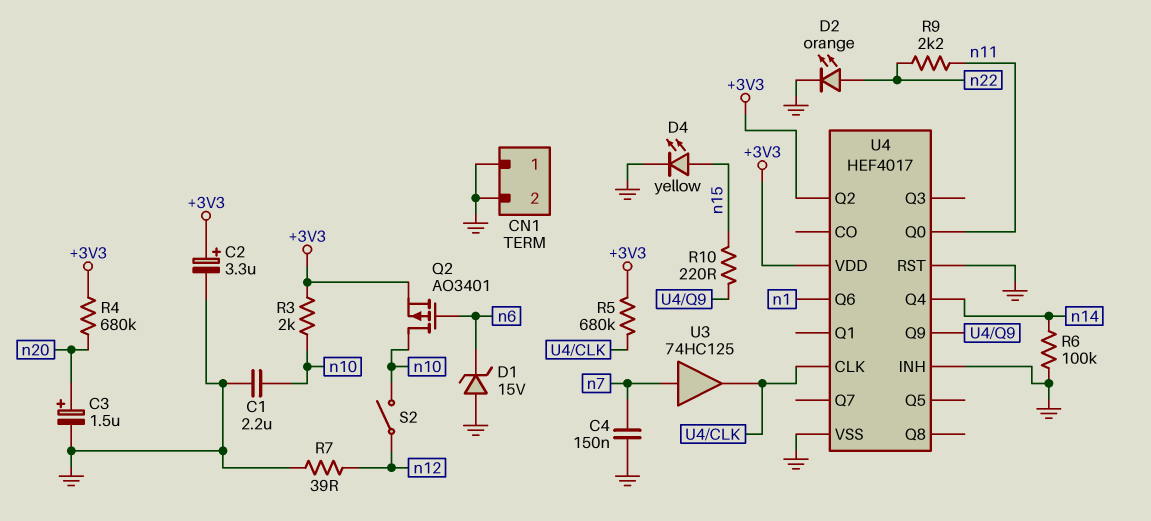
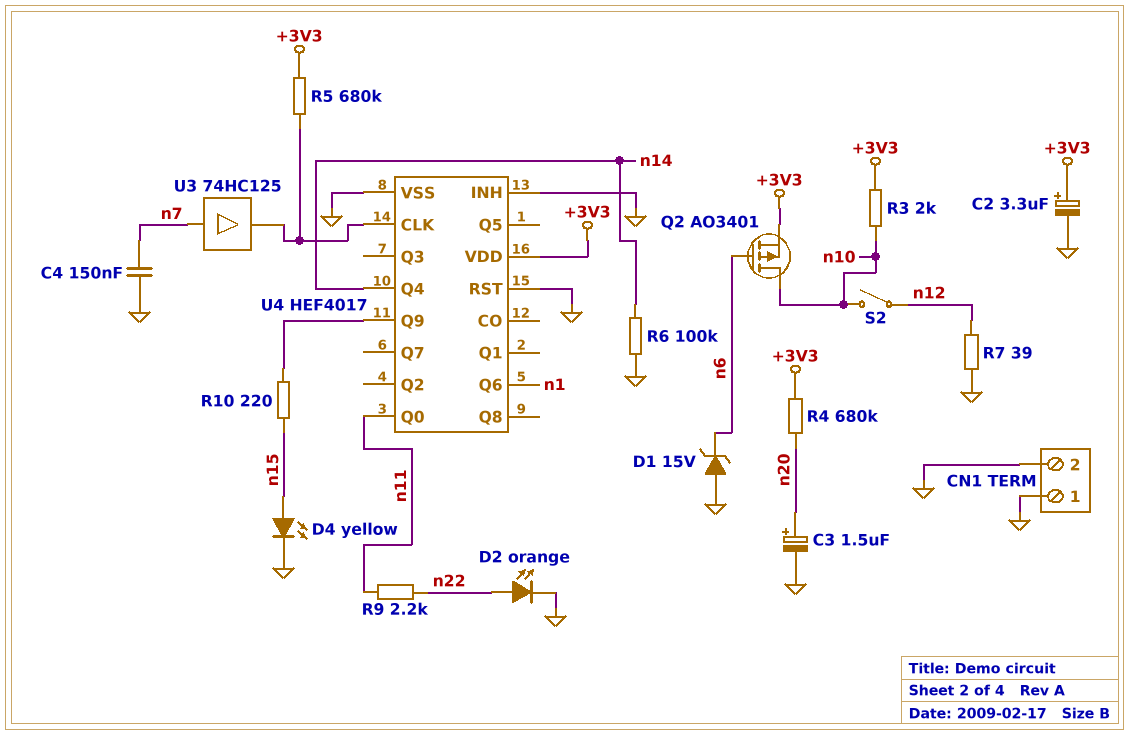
C1: 2.2uF (GND, n10) -> none
U4 pin Q2: +3V3 -> none

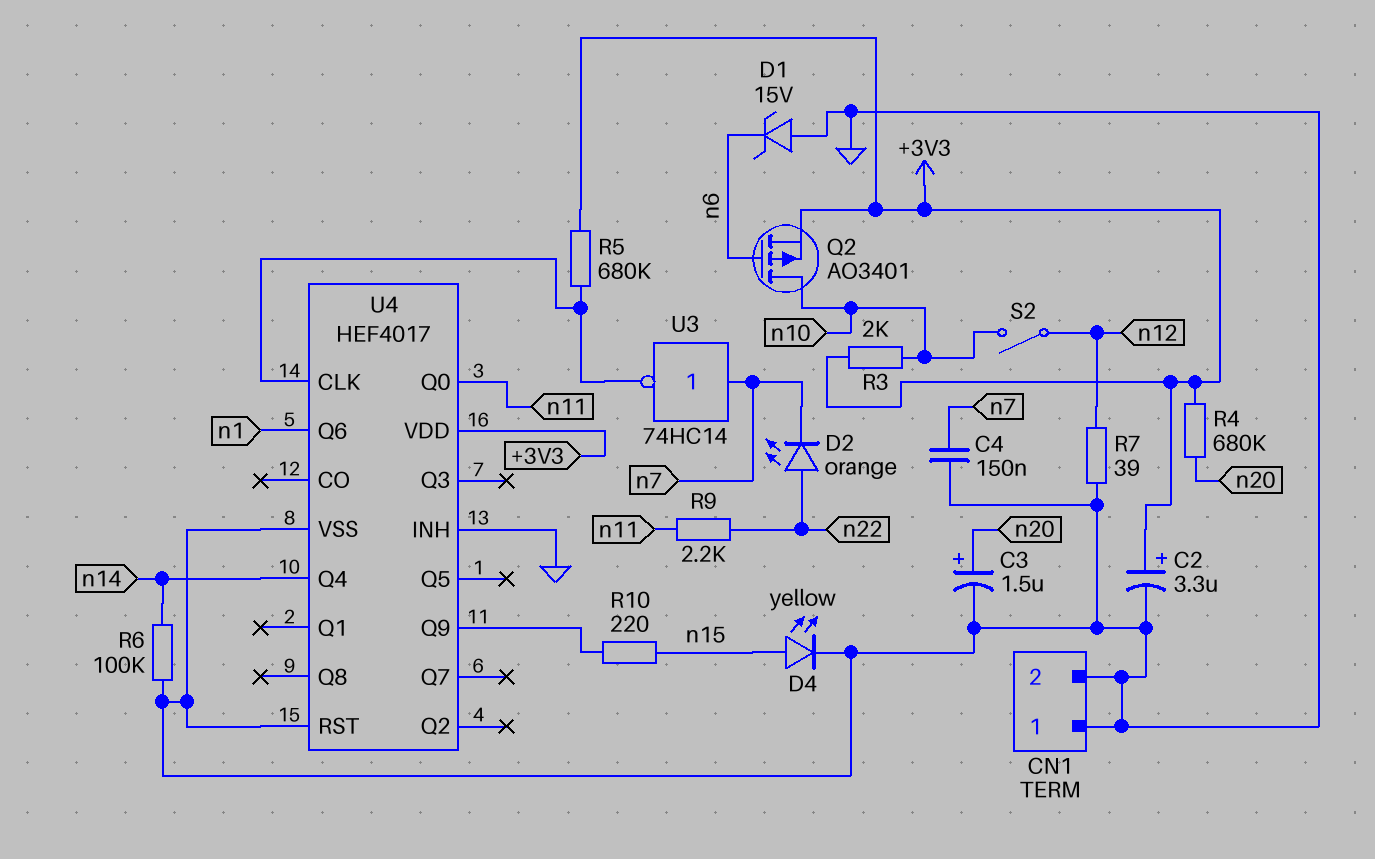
D2: LED orange (A n22, K GND) -> LED orange (A n22, K n7)
U3: buffer 74HC125 (in n7, out U4/CLK) -> NOT 74HC14 (in n7, out U4/CLK)

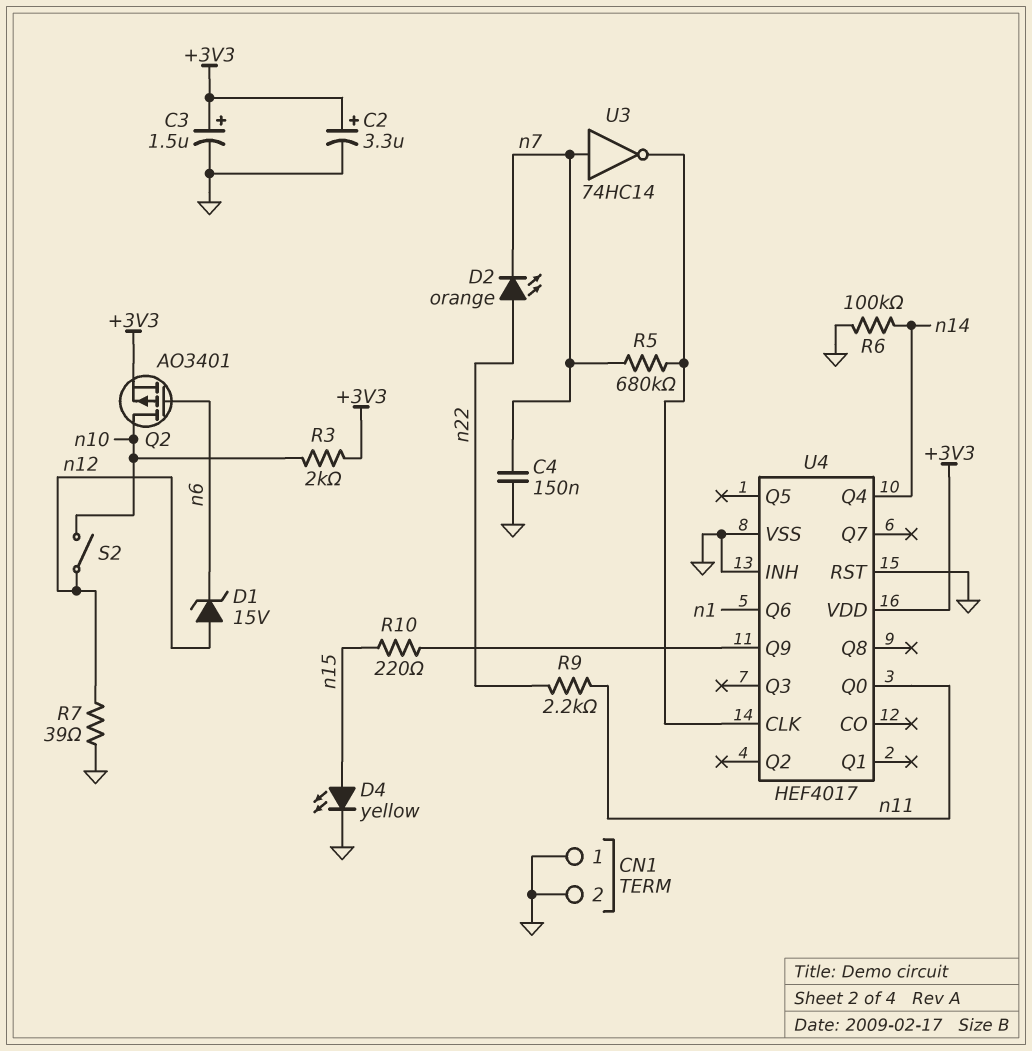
C3: 1.5uF (plus n20, minus GND) -> 1.5uF (plus +3V3, minus GND)
D1: zener 15V (A GND, K n6) -> zener 15V (A n12, K n6)
R4: 680k (+3V3, n20) -> none
R5: 680k (+3V3, U4/CLK) -> 680k (U4/CLK, n7)

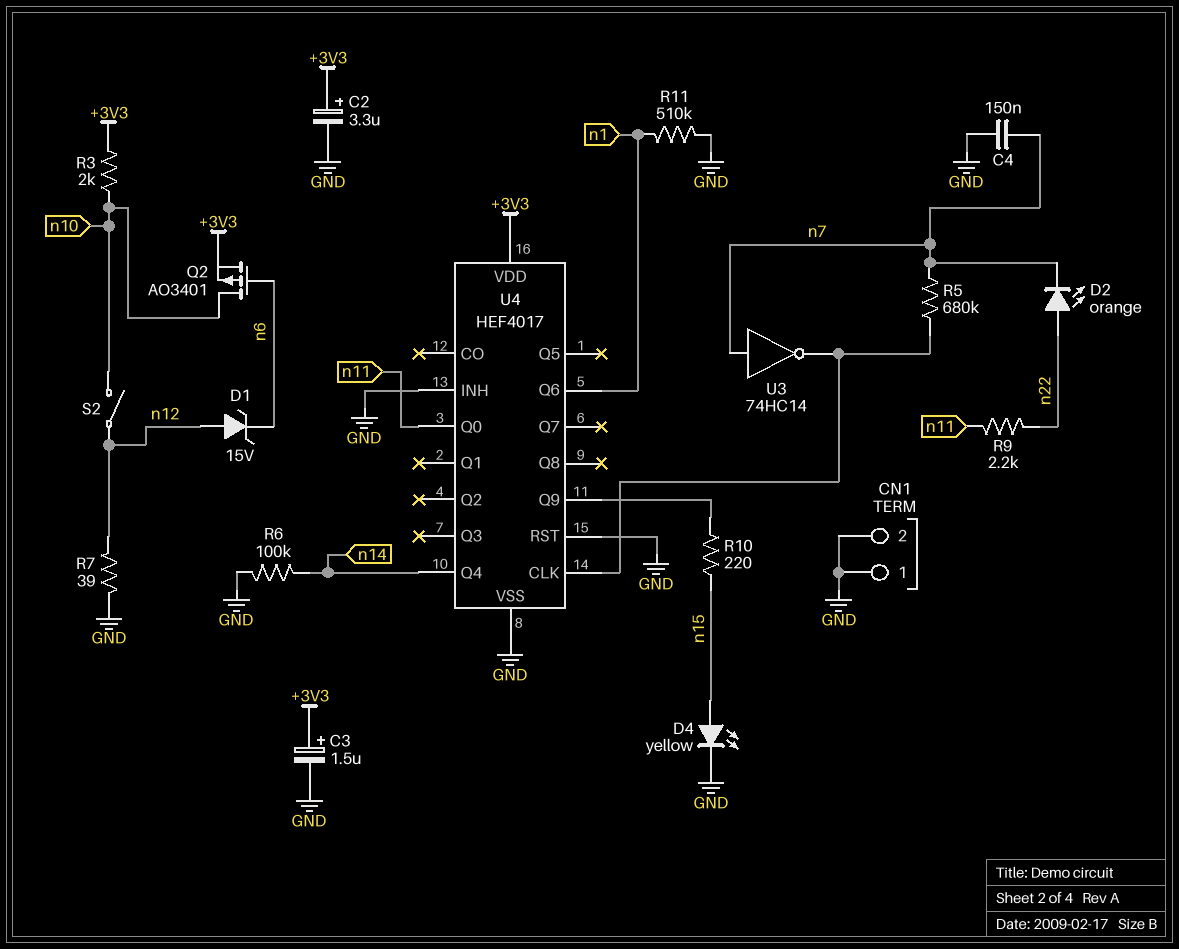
R11: none -> 510k (GND, n1)

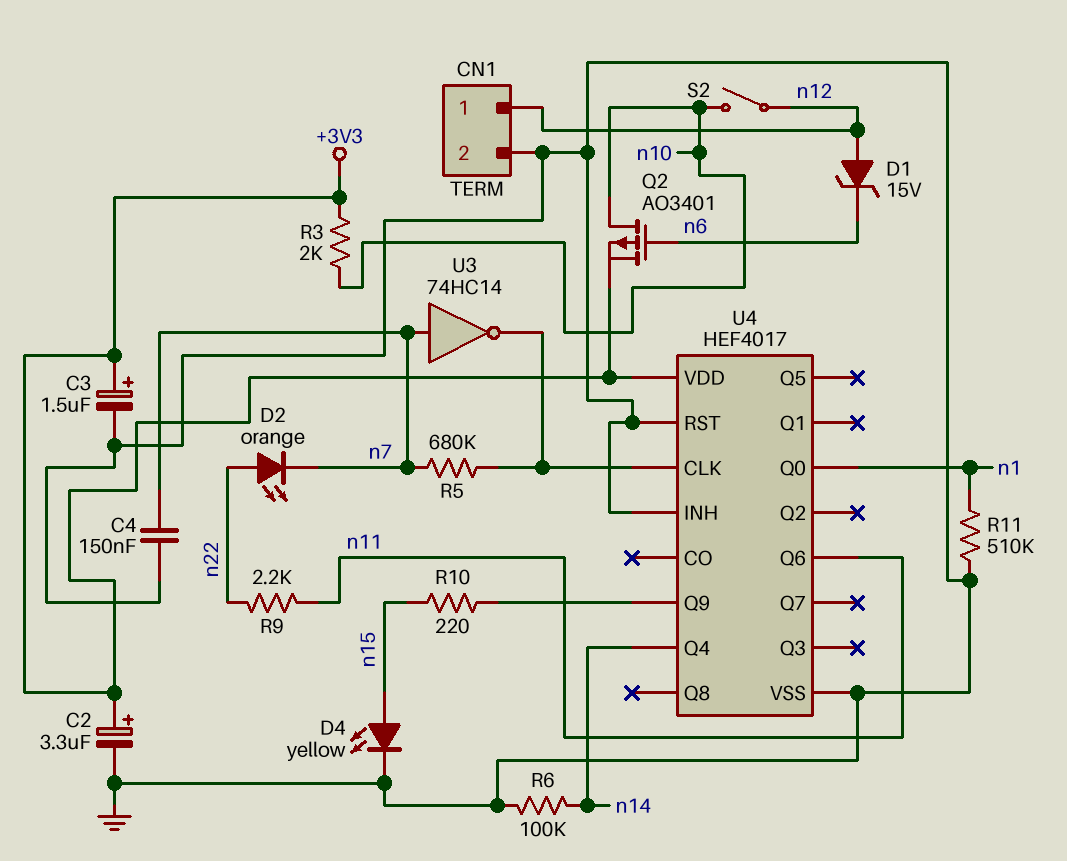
CN1 pin 1: GND -> n12
R7: 39 (GND, n12) -> none
U4 pin Q0: n11 -> n1
U4 pin Q6: n1 -> n11

